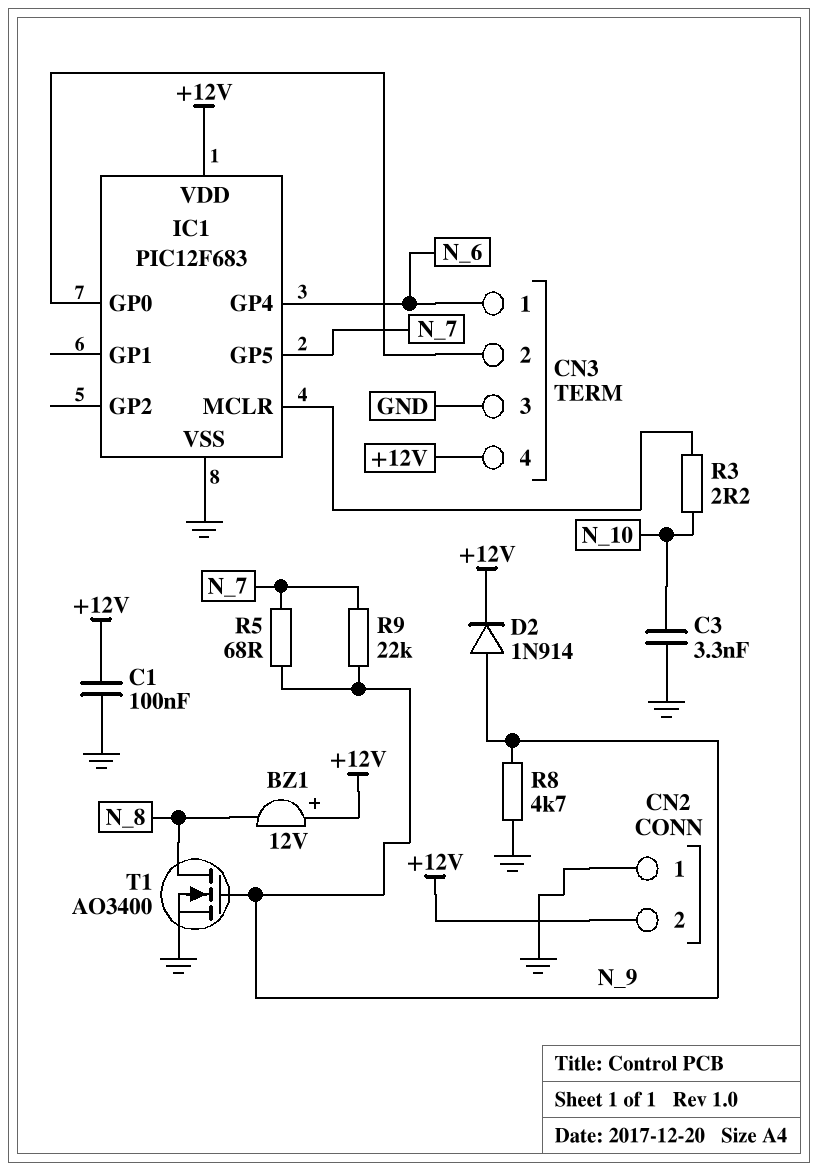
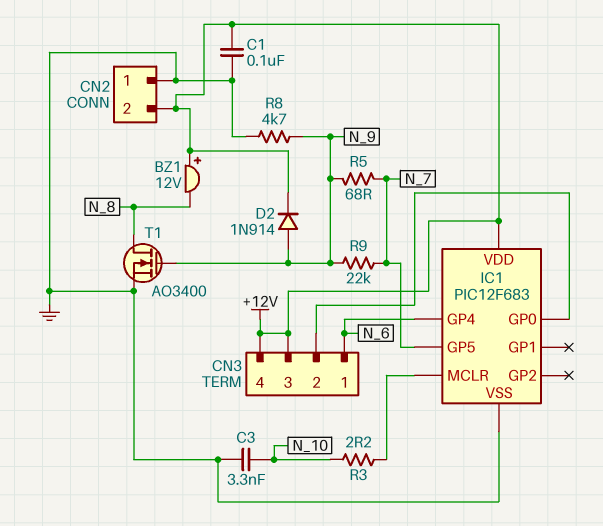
CN3 pin 3: GND -> +12V

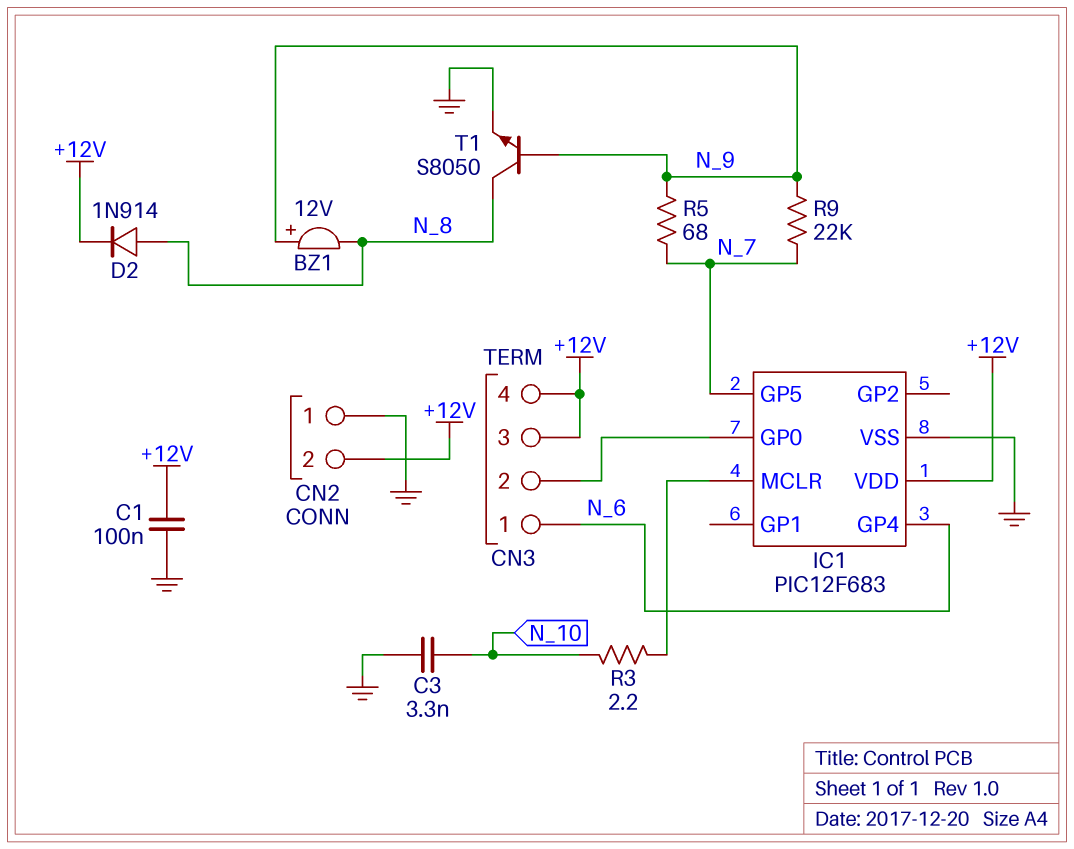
BZ1: buzzer 12V (plus +12V, minus N_8) -> buzzer 12V (plus N_9, minus N_8)
D2: diode 1N914 (A N_9, K +12V) -> diode 1N914 (A N_8, K +12V)
R8: 4.7k (GND, N_9) -> none
T1: NMOS AO3400 (G N_9, D N_8, S GND) -> NPN S8050 (B N_9, C N_8, E GND)

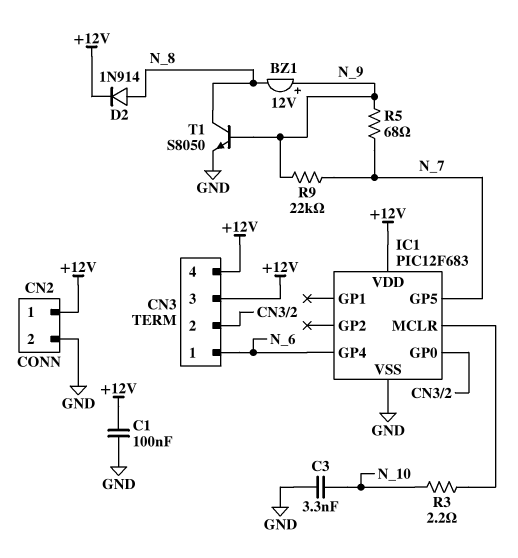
CN2 pin 1: GND -> +12V
CN2 pin 2: +12V -> GND

